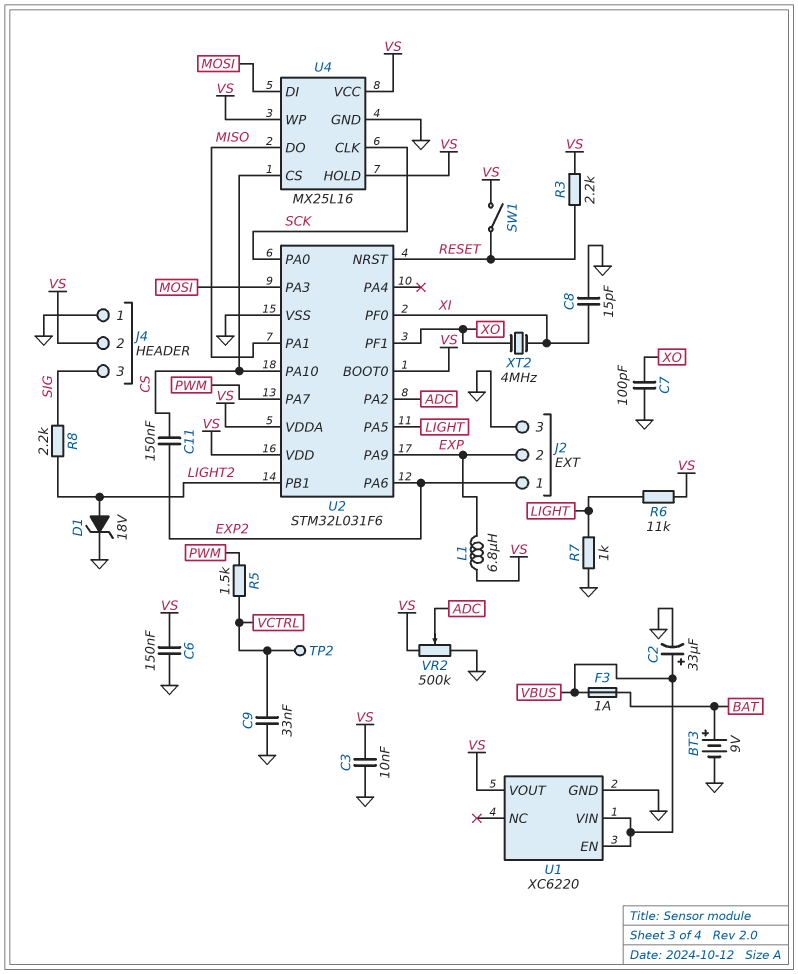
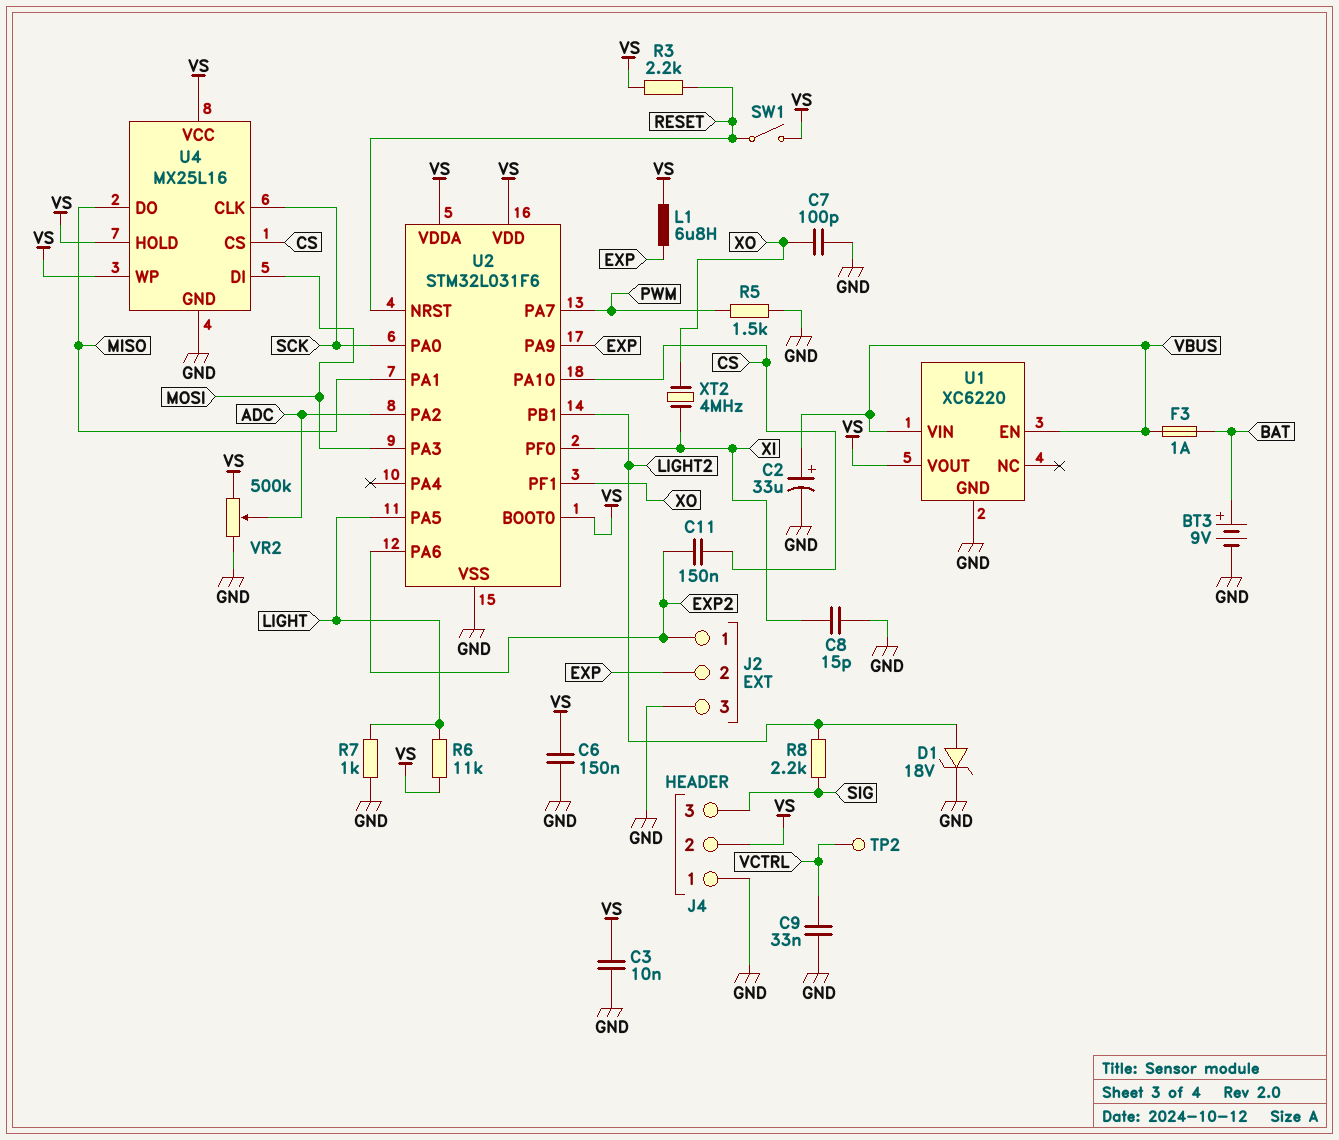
R5: 1.5k (PWM, VCTRL) -> 1.5k (GND, PWM)

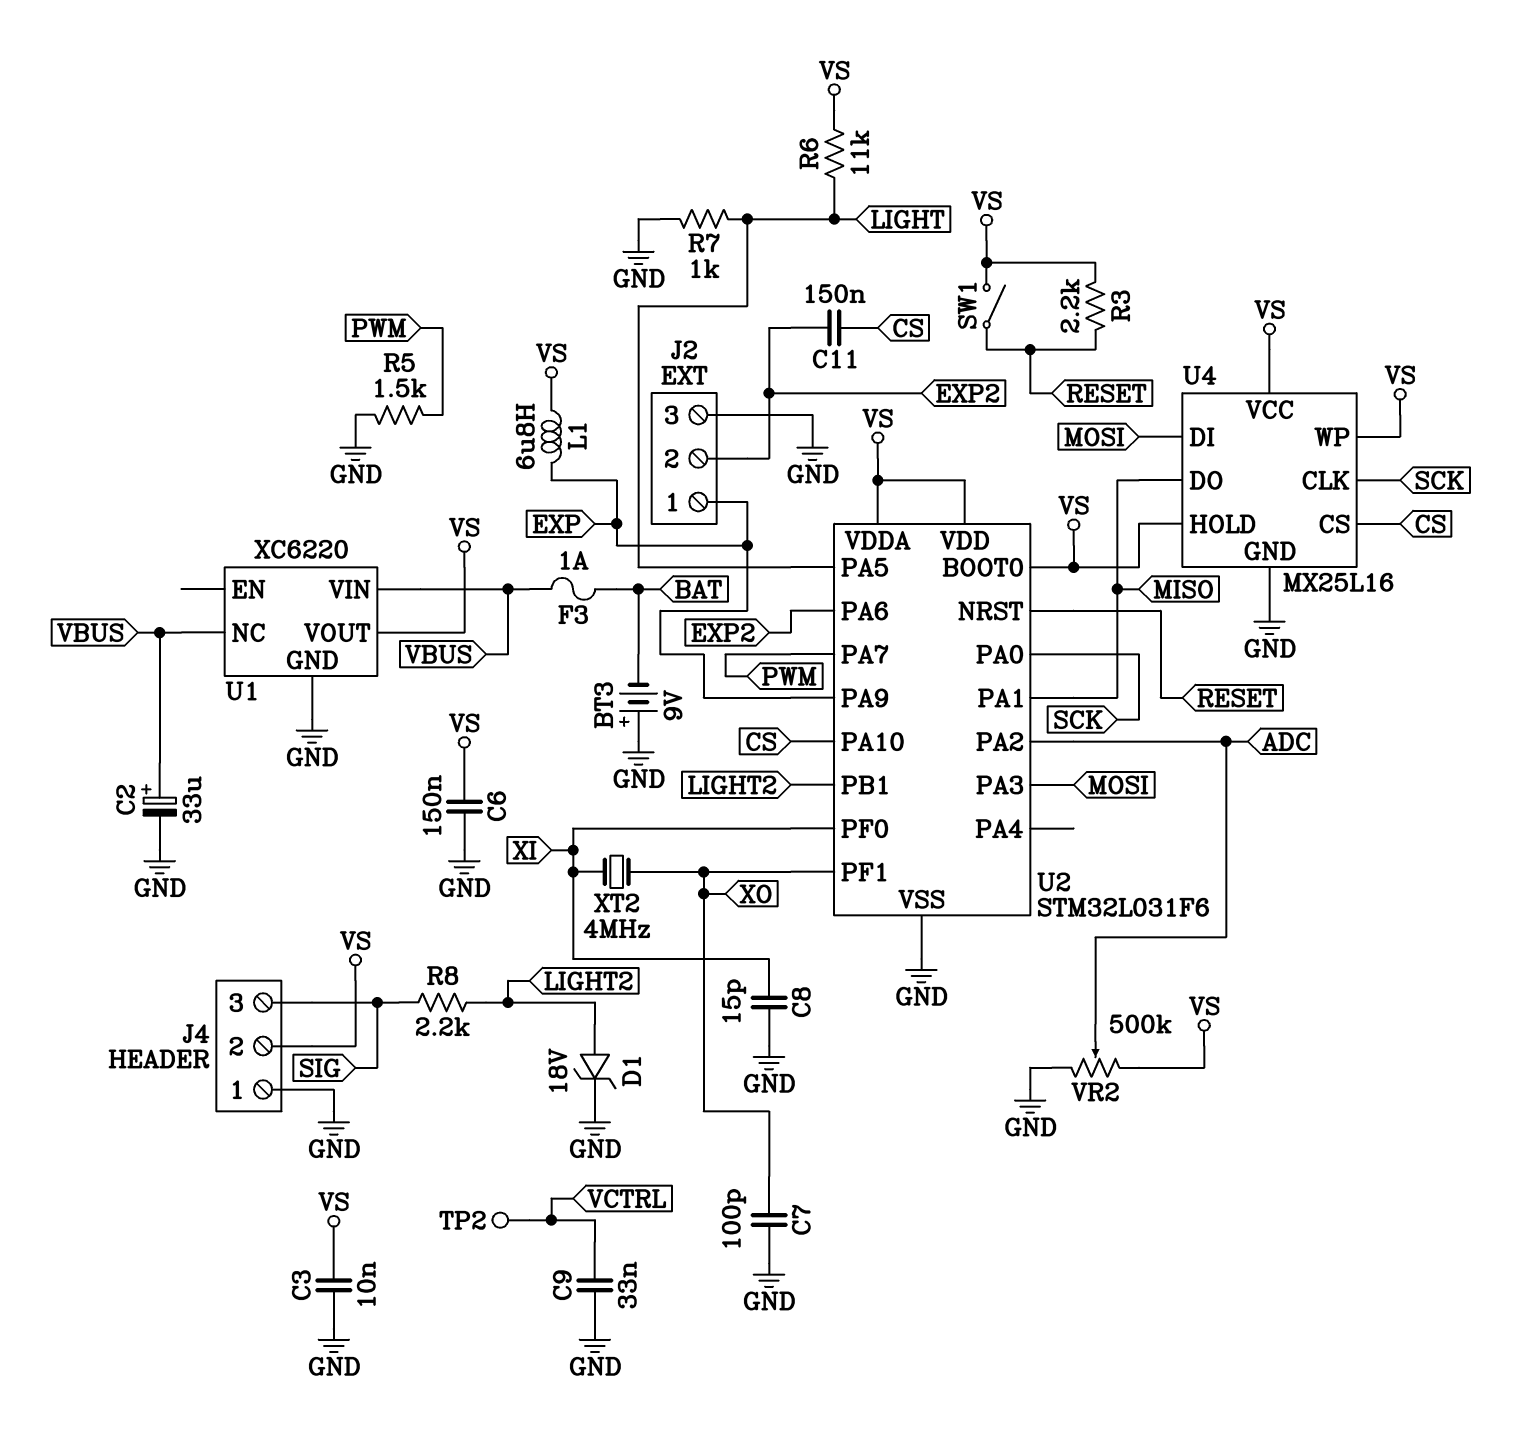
BT3: 9V (plus BAT, minus GND) -> 9V (plus GND, minus BAT)
J2 pin 1: EXP2 -> EXP
J2 pin 2: EXP -> EXP2
U1 pin EN: VBUS -> none
U1 pin NC: none -> VBUS

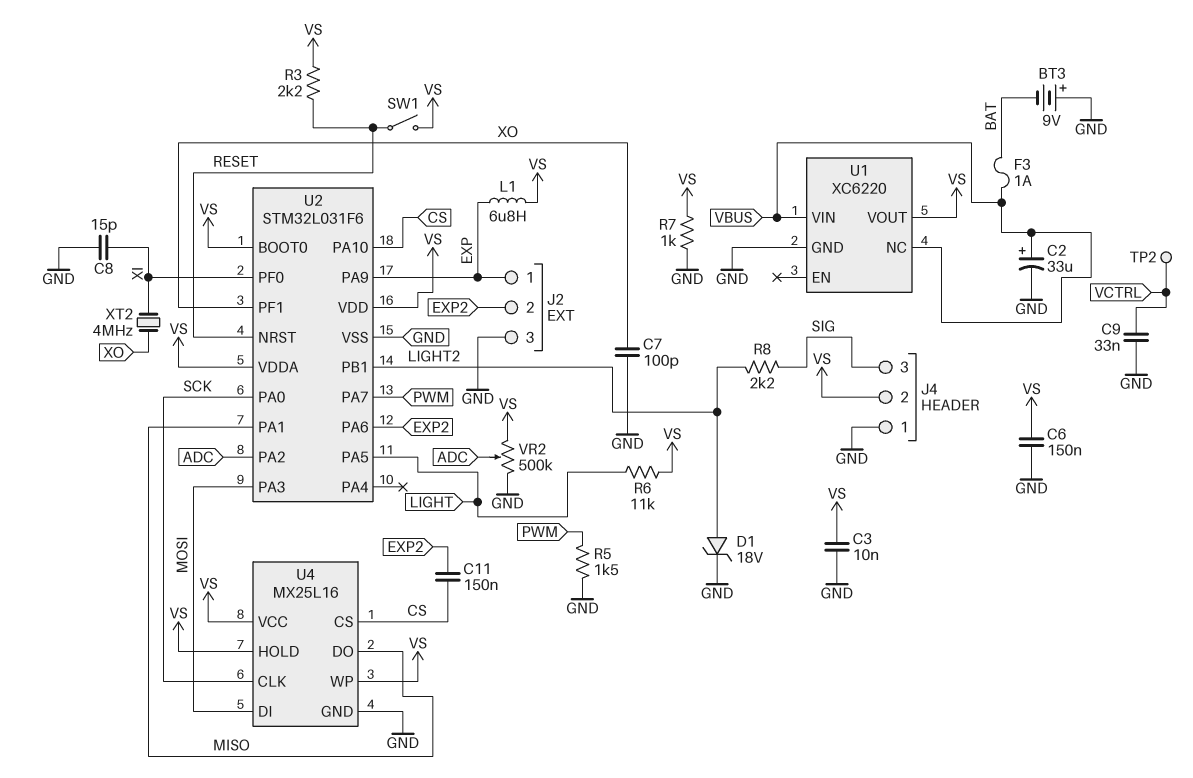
R7: 1k (GND, LIGHT) -> 1k (GND, VS)

